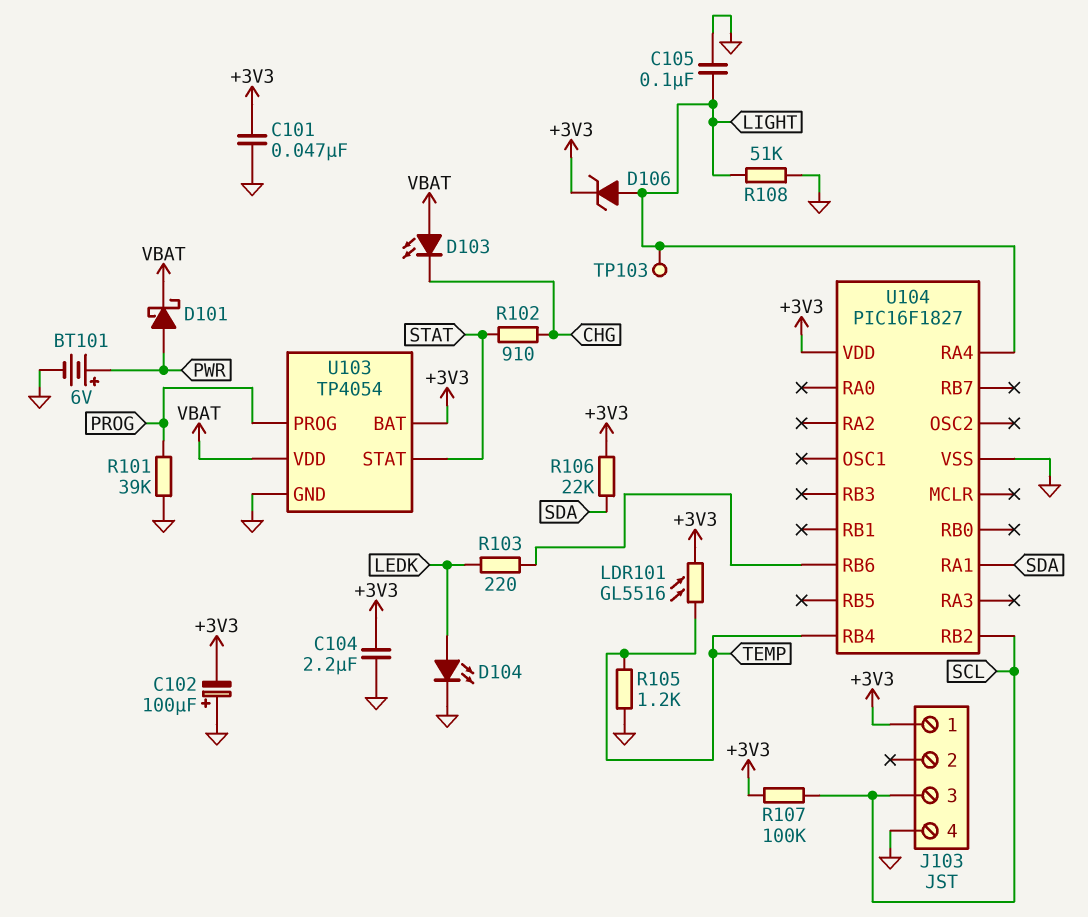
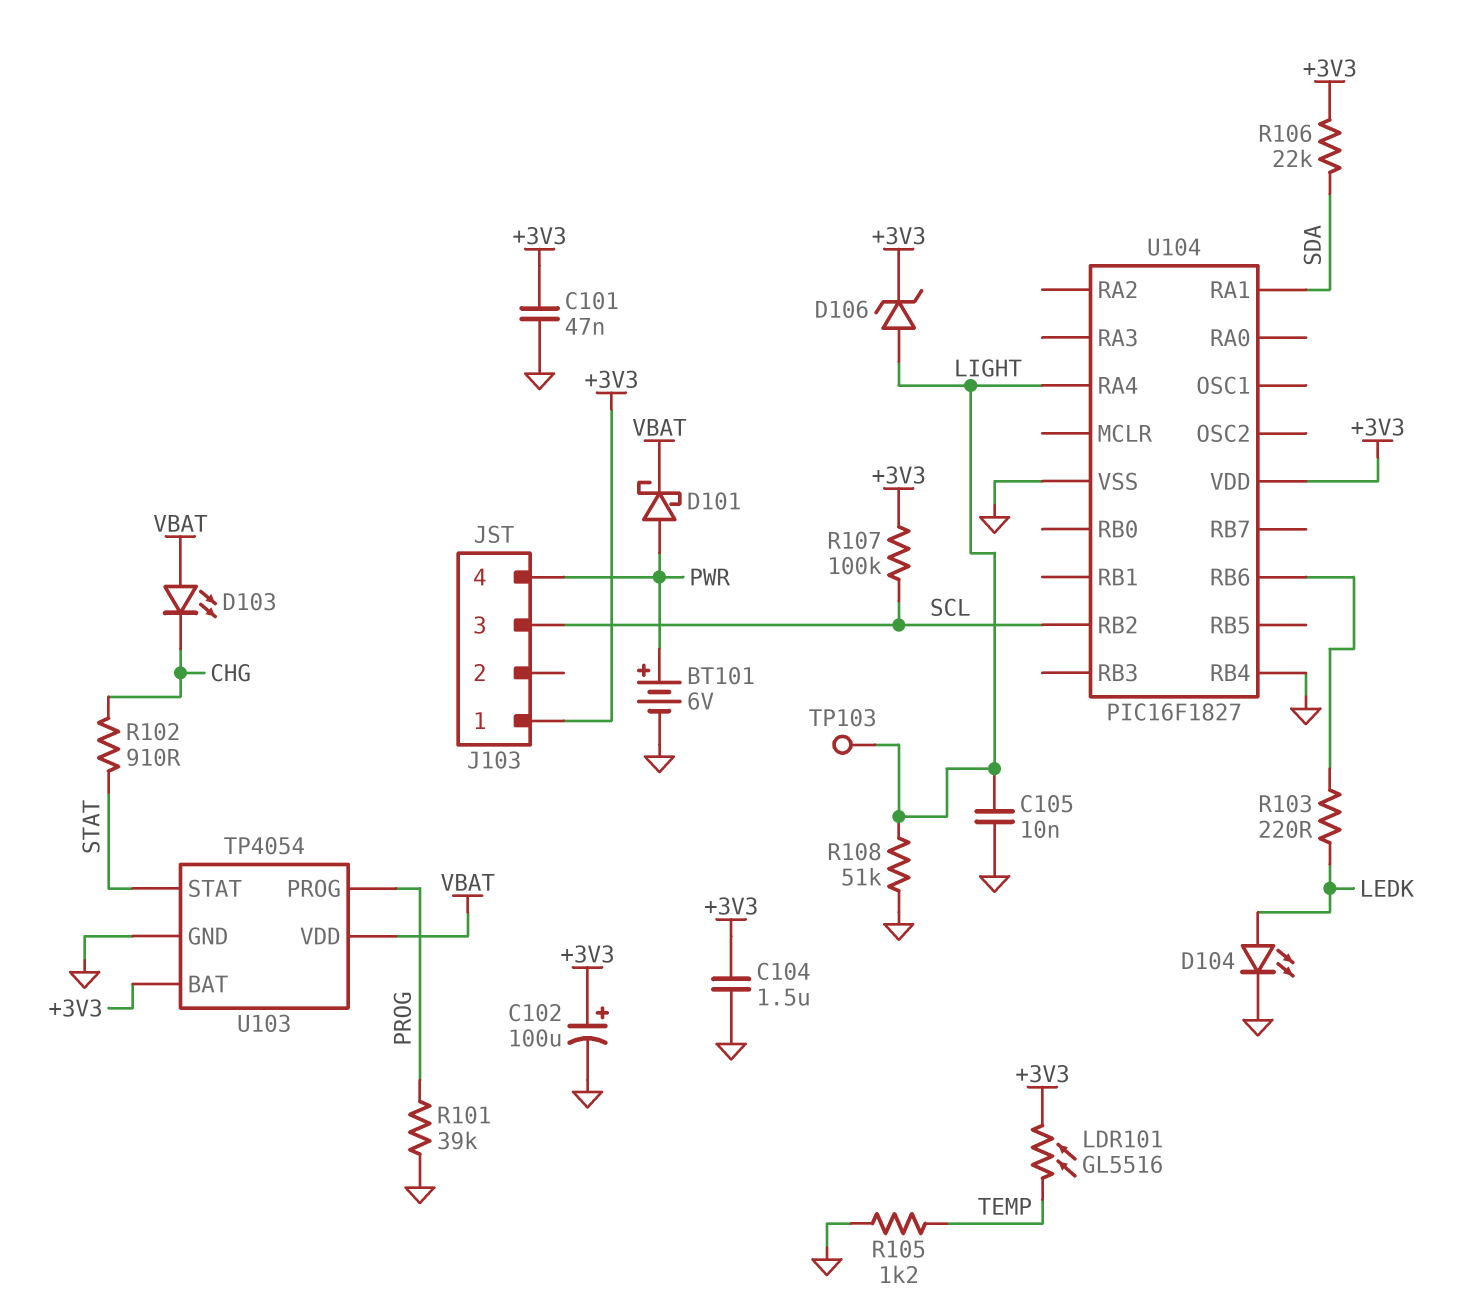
C102: 100uF (plus GND, minus +3V3) -> 100uF (plus +3V3, minus GND)
C104: 2.2uF (+3V3, GND) -> 1.5uF (+3V3, GND)
C105: 100nF (GND, LIGHT) -> 10nF (GND, LIGHT)
J103 pin 4: GND -> PWR
U104 pin RB4: TEMP -> GND

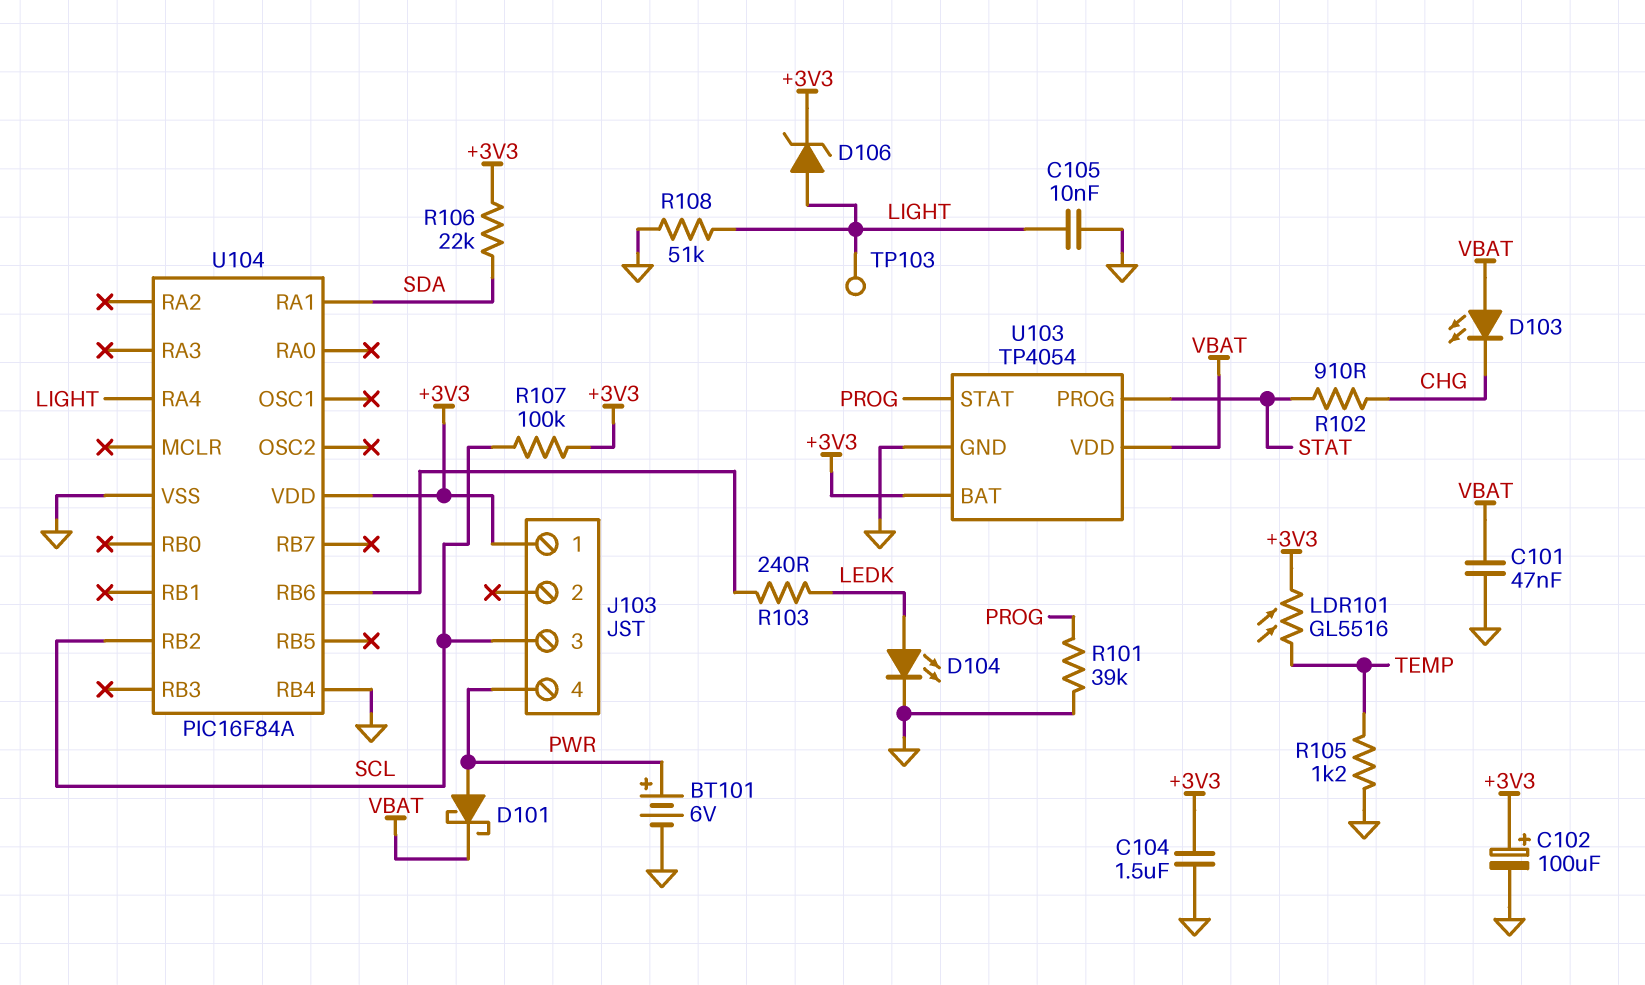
C101: 47nF (+3V3, GND) -> 47nF (GND, VBAT)
R103: 220 (LEDK, U104/RB6) -> 240 (LEDK, U104/RB6)
U103 pin PROG: PROG -> STAT
U103 pin STAT: STAT -> PROG
U104: PIC16F1827 -> PIC16F84A

